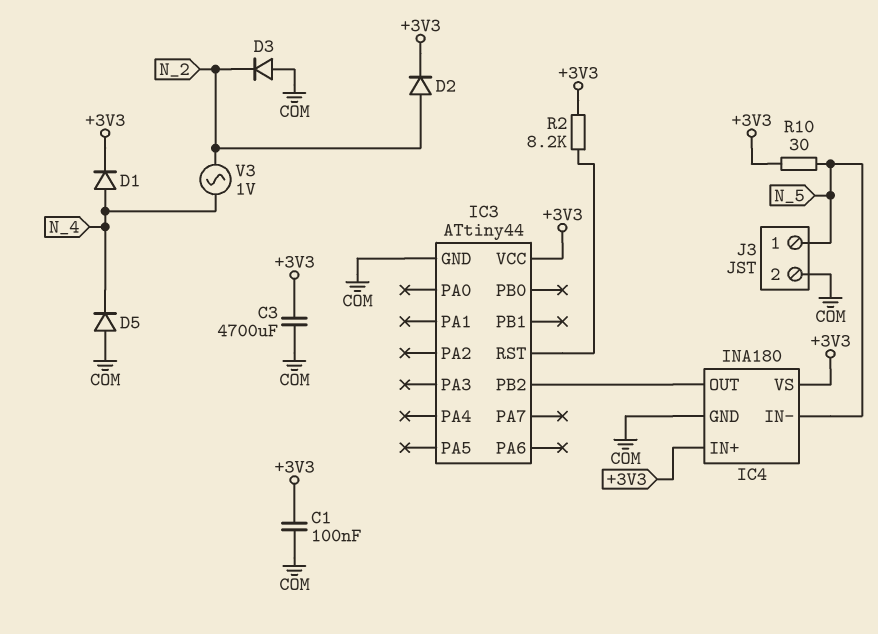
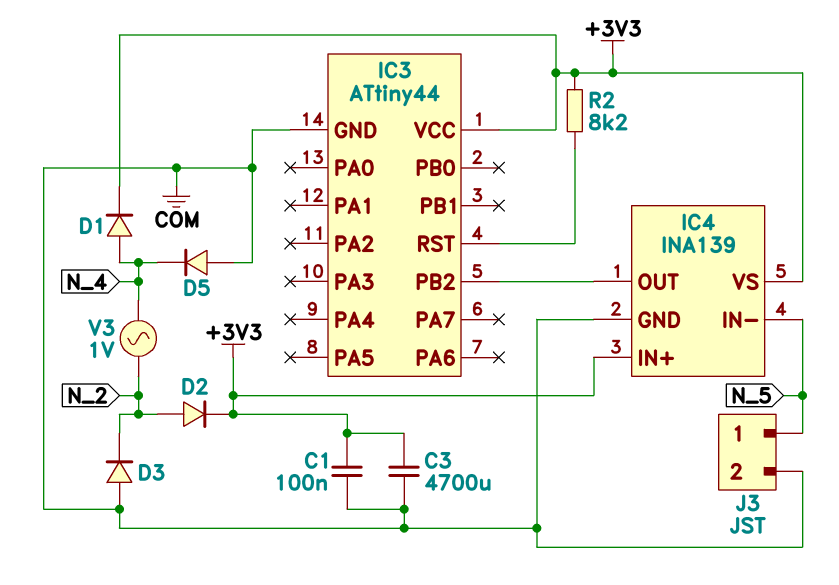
IC4: INA180 -> INA139
R10: 30 (+3V3, N_5) -> none

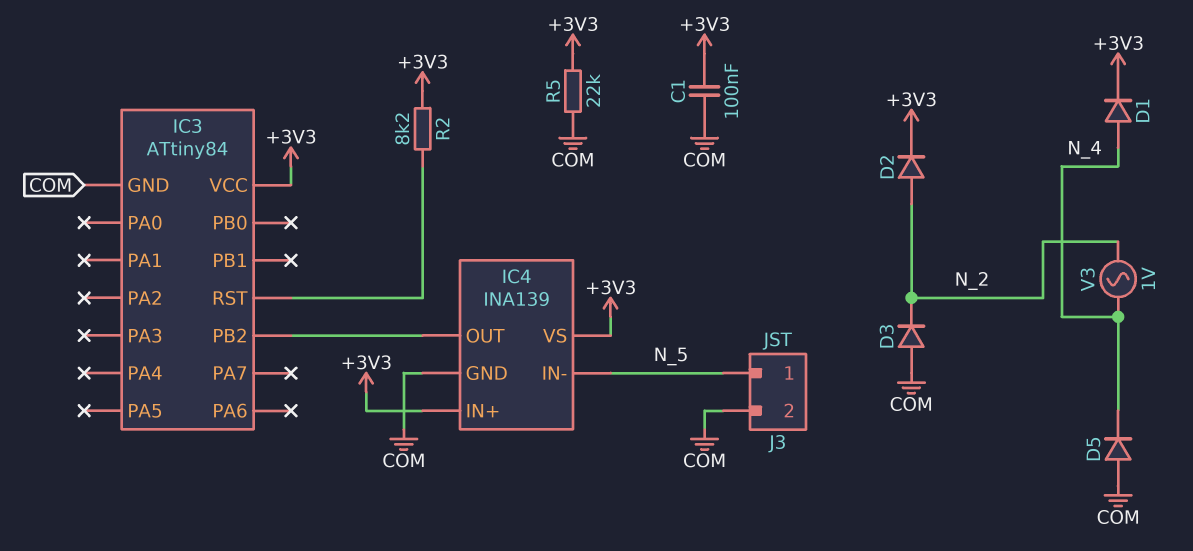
C3: 4700uF (+3V3, COM) -> none
IC3: ATtiny44 -> ATtiny84
R5: none -> 22k (+3V3, COM)

